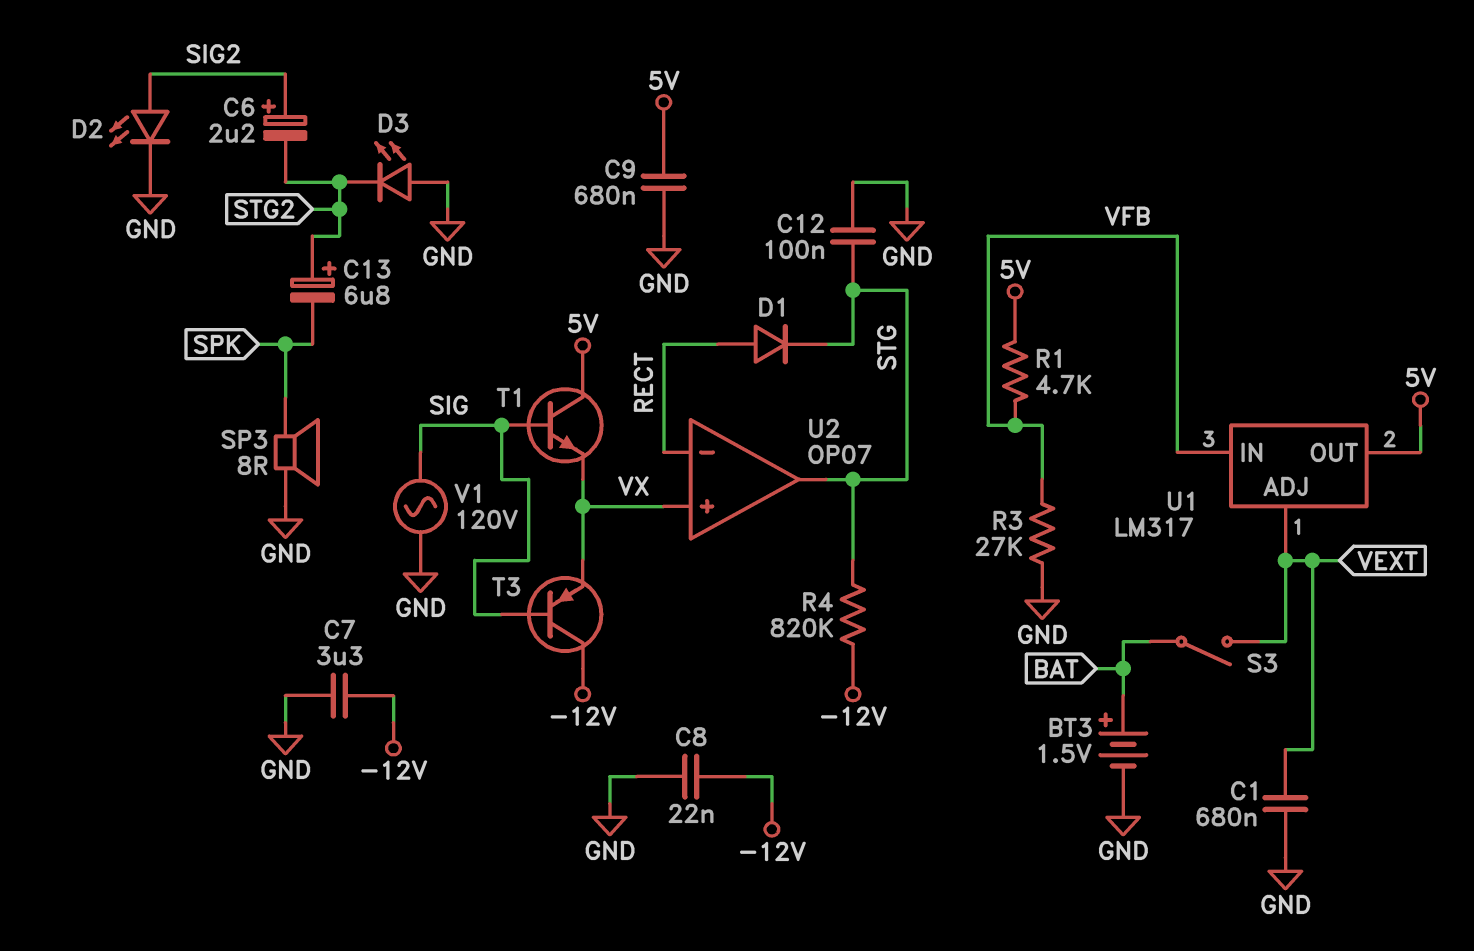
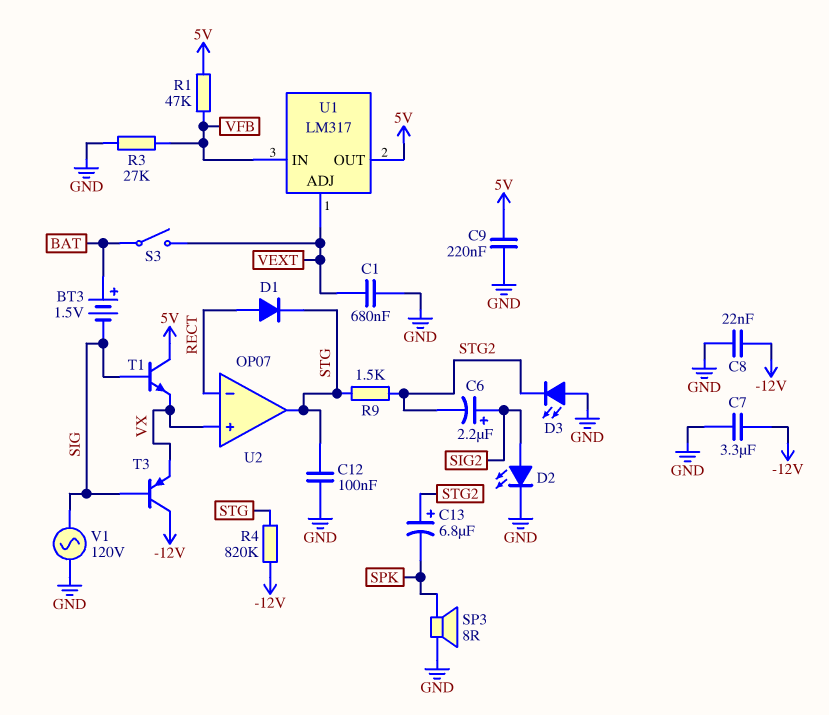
BT3: 1.5V (plus BAT, minus GND) -> 1.5V (plus BAT, minus SIG)
C9: 680nF (5V, GND) -> 220nF (5V, GND)
R1: 4.7k (5V, VFB) -> 47k (5V, VFB)
R9: none -> 1.5k (STG, STG2)

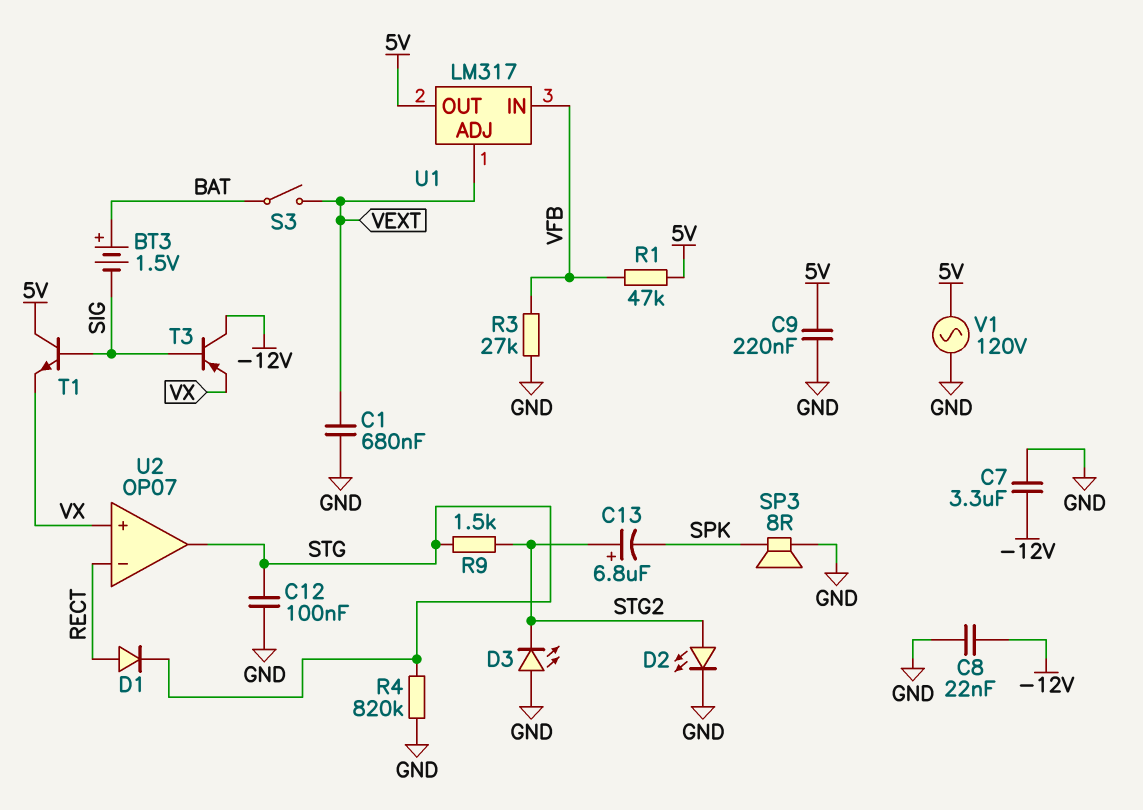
C6: 2.2uF (plus SIG2, minus STG2) -> none
D2: LED (A SIG2, K GND) -> LED (A STG2, K GND)
R4: 820k (-12V, STG) -> 820k (GND, STG)
V1: AC 120V (GND, SIG) -> AC 120V (5V, GND)

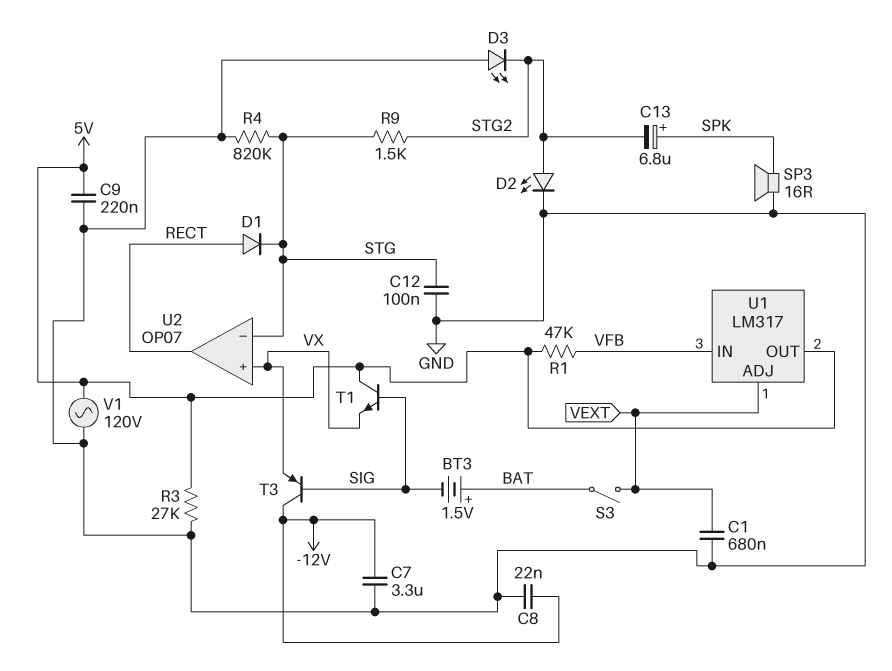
C13: 6.8uF (plus STG2, minus SPK) -> 6.8uF (plus SPK, minus STG2)
R3: 27k (GND, VFB) -> 27k (5V, GND)
SP3: speaker 8R (GND, SPK) -> speaker 16R (GND, SPK)
U2 pin in-: RECT -> STG
U2 pin out: STG -> RECT

